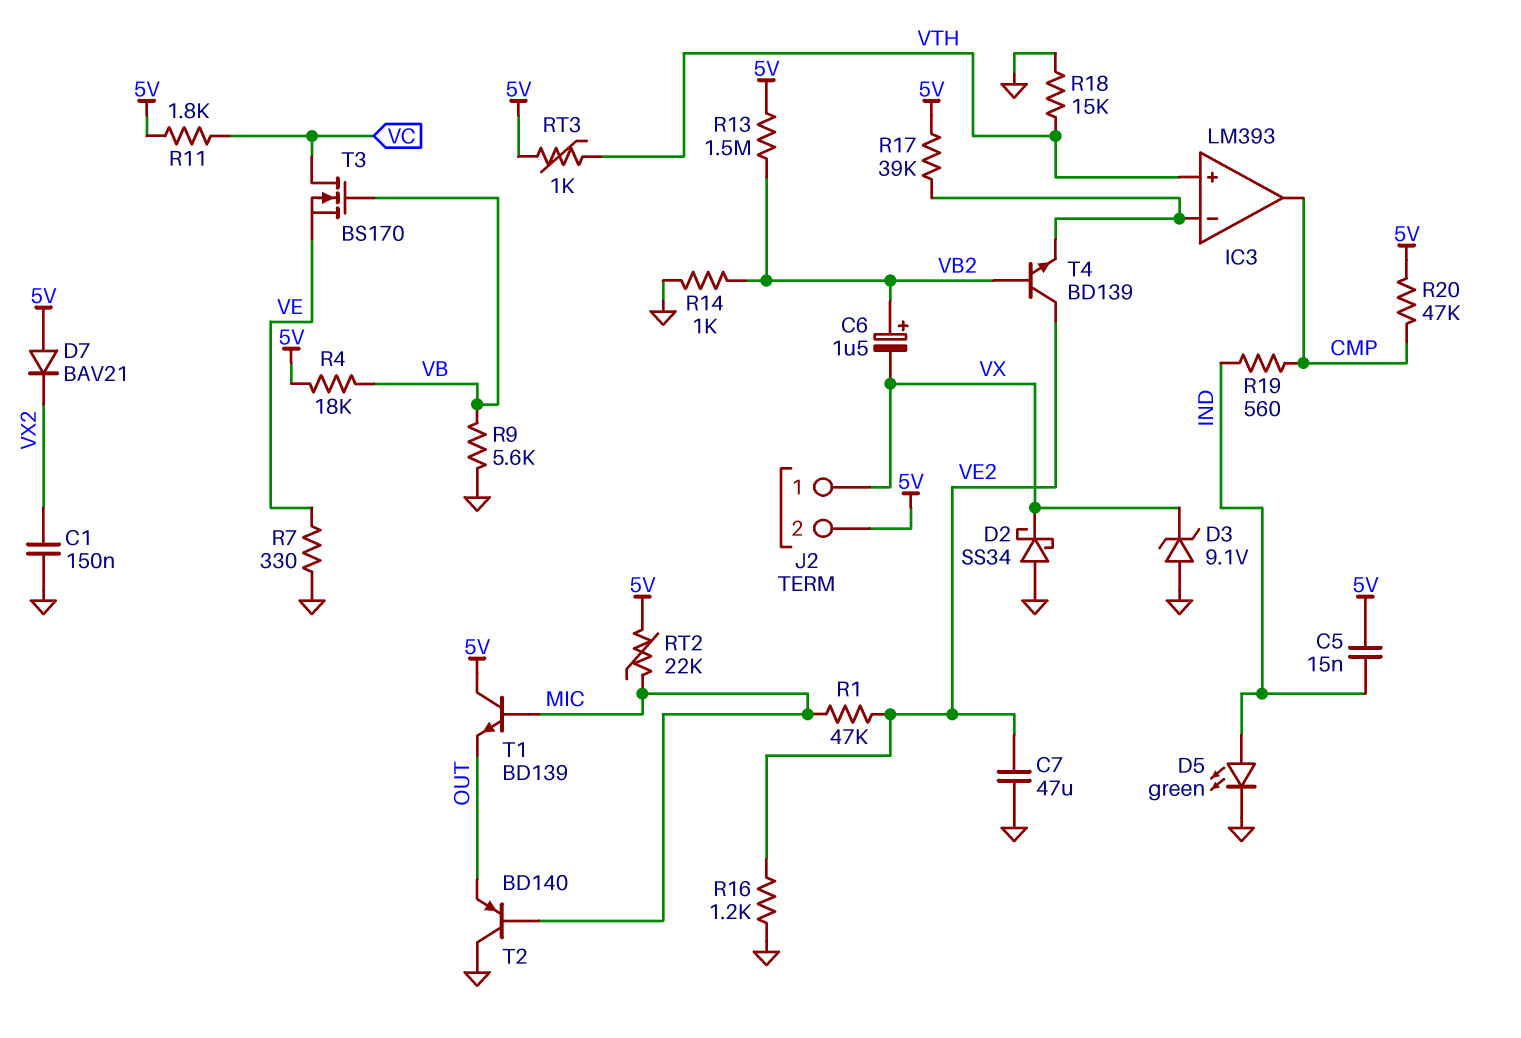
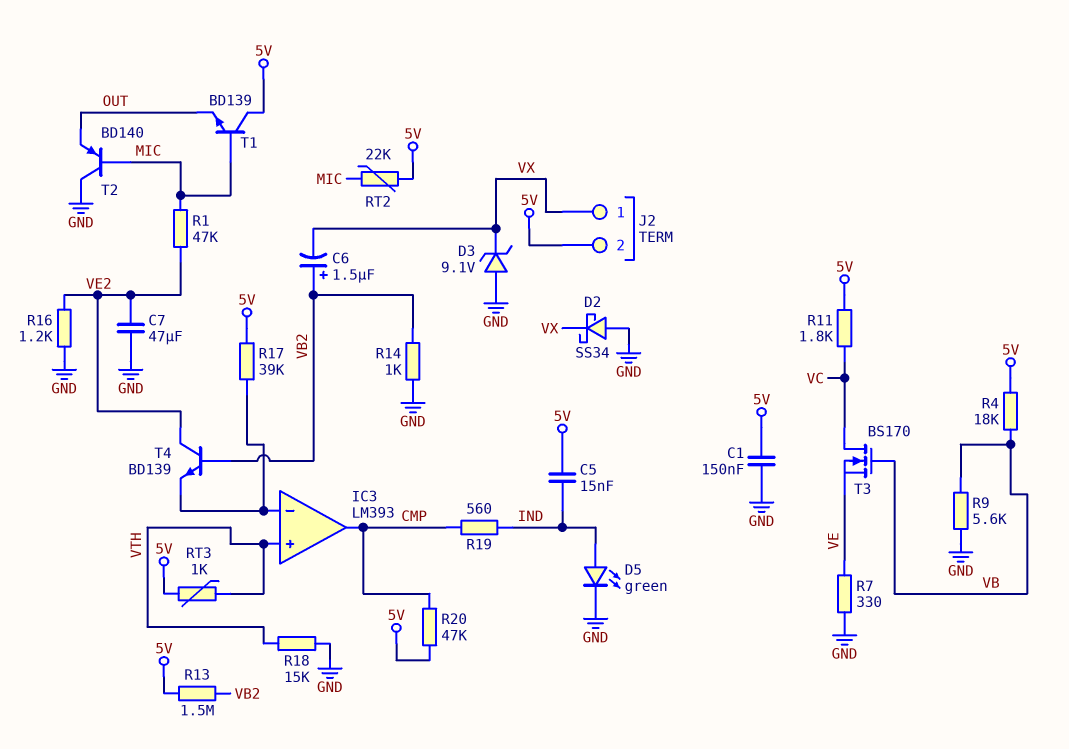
C1: 150nF (GND, VX2) -> 150nF (5V, GND)
D7: diode BAV21 (A 5V, K VX2) -> none

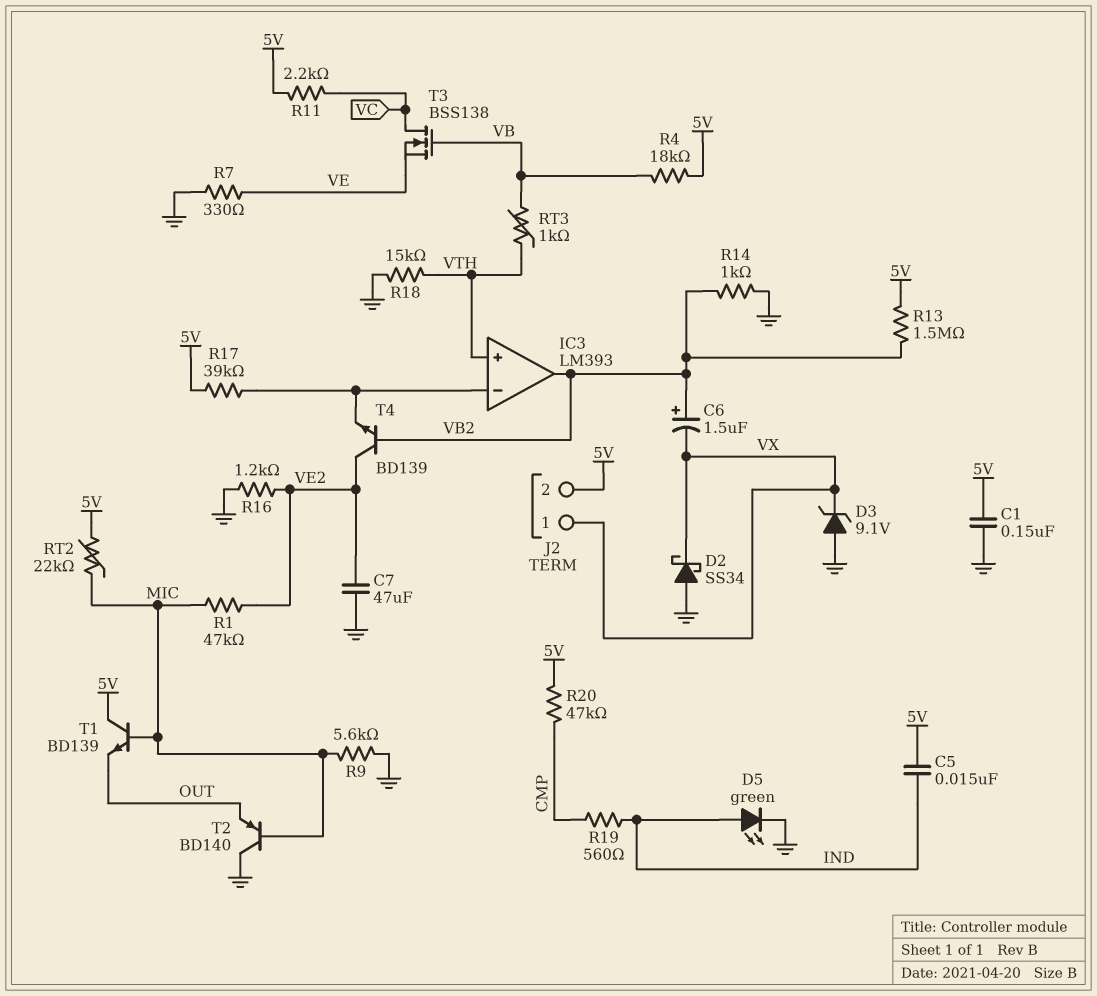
IC3 pin out: CMP -> VB2
R9: 5.6k (GND, VB) -> 5.6k (GND, MIC)
R11: 1.8k (5V, VC) -> 2.2k (5V, VC)
RT3: 1k (5V, VTH) -> 1k (VB, VTH)
T3: NMOS BS170 (G VB, D VC, S VE) -> NMOS BSS138 (G VB, D VC, S VE)

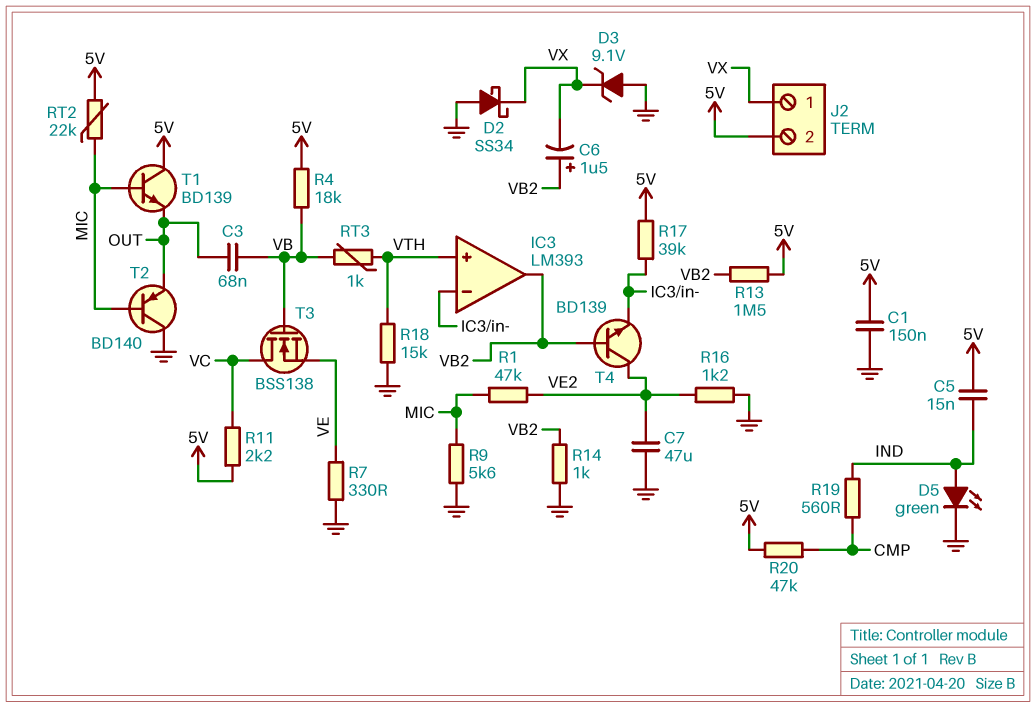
C3: none -> 68nF (OUT, VB)

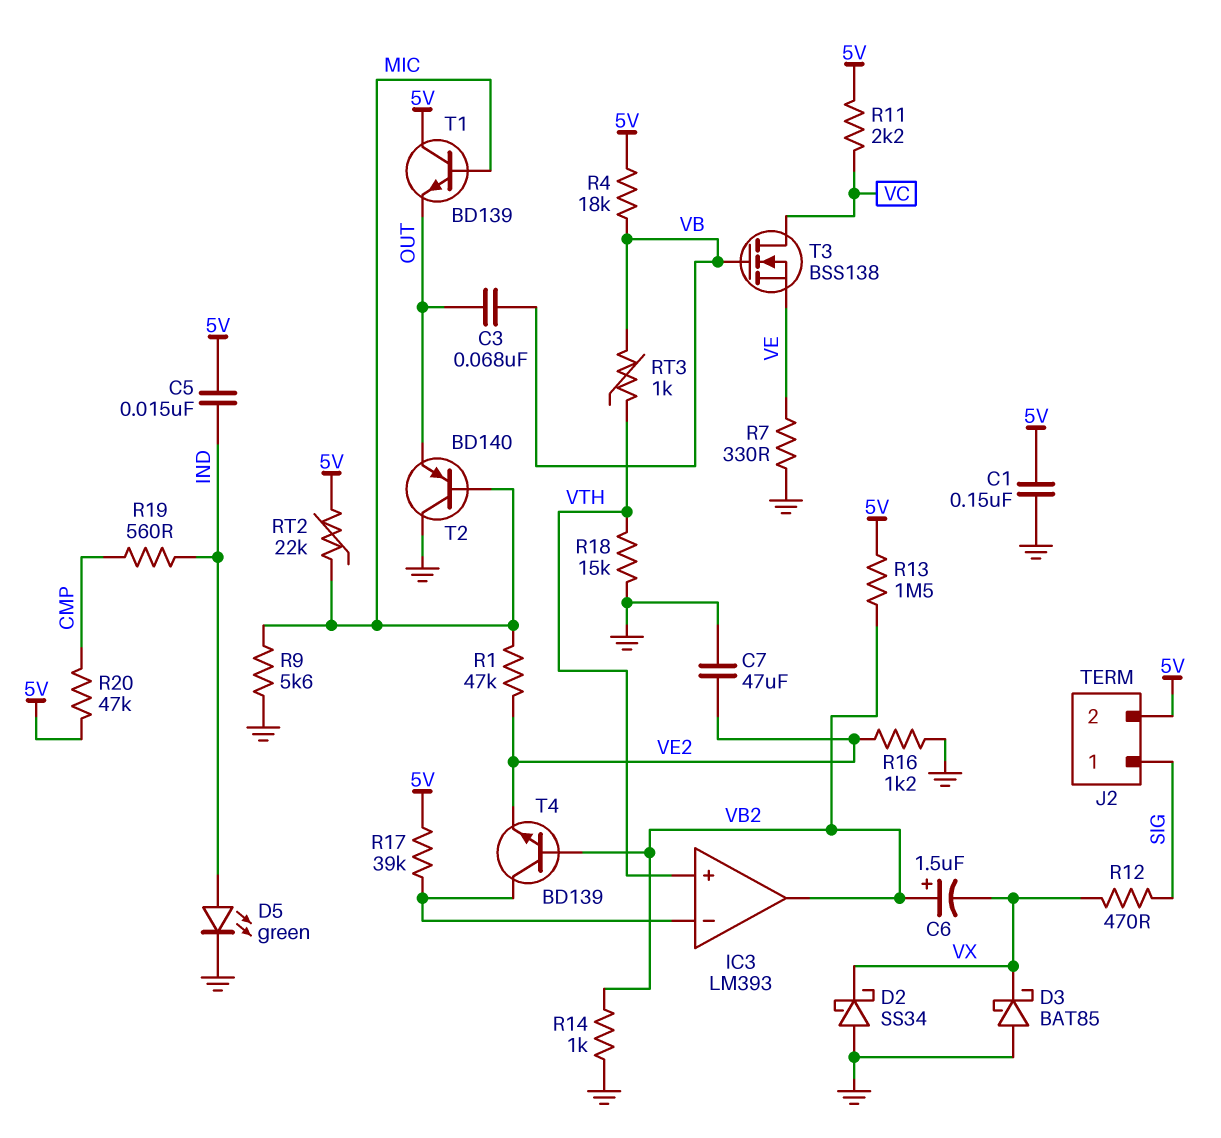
D3: zener 9.1V (A GND, K VX) -> schottky BAT85 (A GND, K VX)
J2 pin 1: VX -> SIG
R12: none -> 470 (SIG, VX)
T4: NPN BD139 (B VB2, C VE2, E IC3/in-) -> NPN BD139 (B VB2, C IC3/in-, E VE2)

